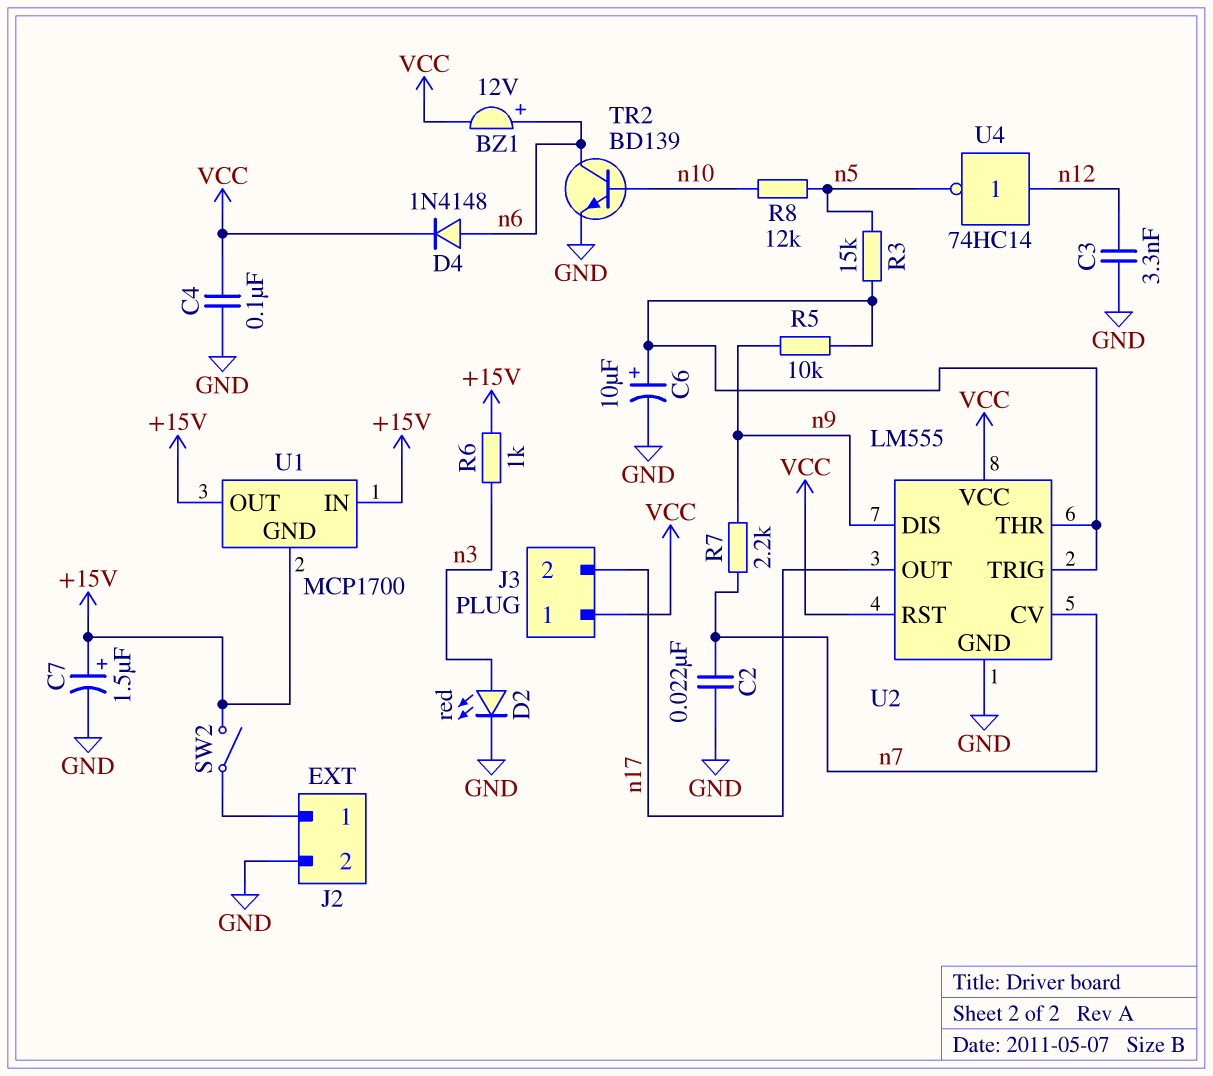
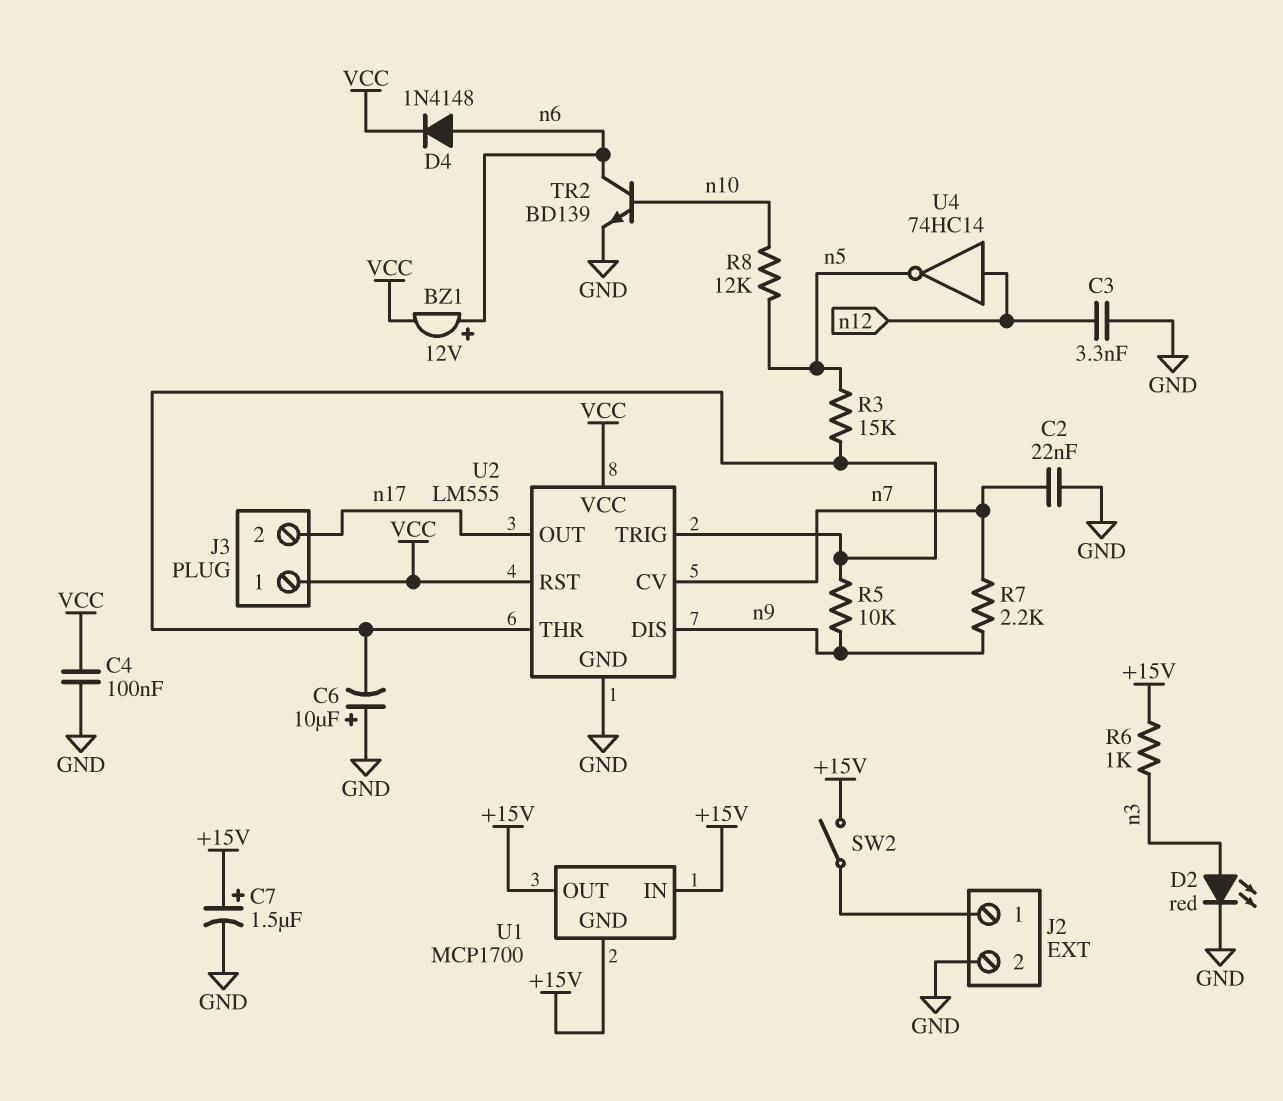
C6: 10uF (plus U2/THR, minus GND) -> 10uF (plus GND, minus U2/THR)

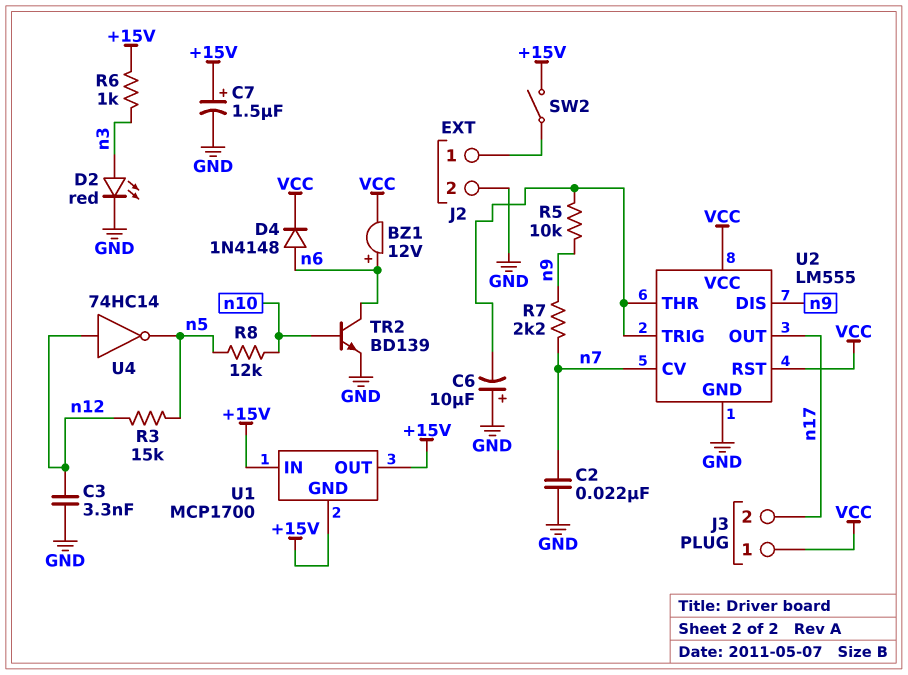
C4: 100nF (GND, VCC) -> none
R3: 15k (U2/THR, n5) -> 15k (n5, n12)

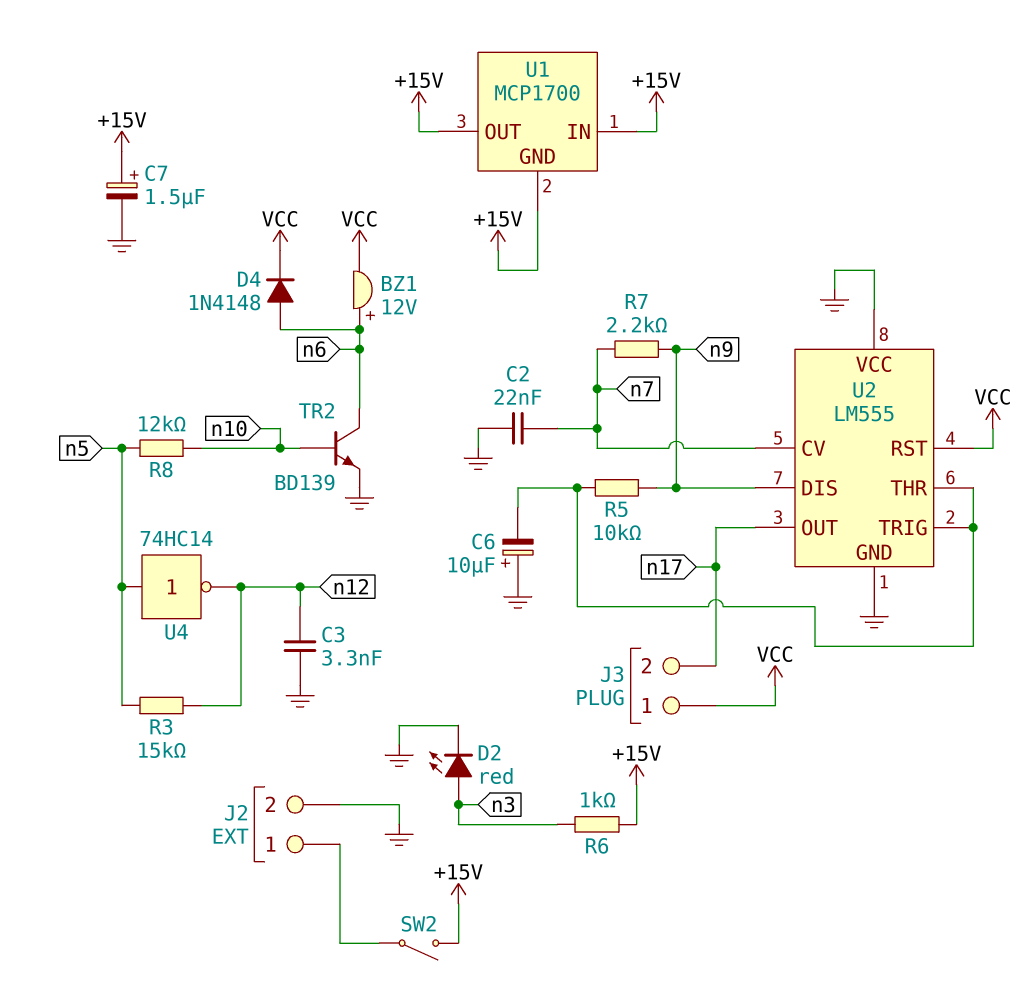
U2 pin VCC: VCC -> GND
U4: NOT 74HC14 (in n12, out n5) -> NOT 74HC14 (in n5, out n12)

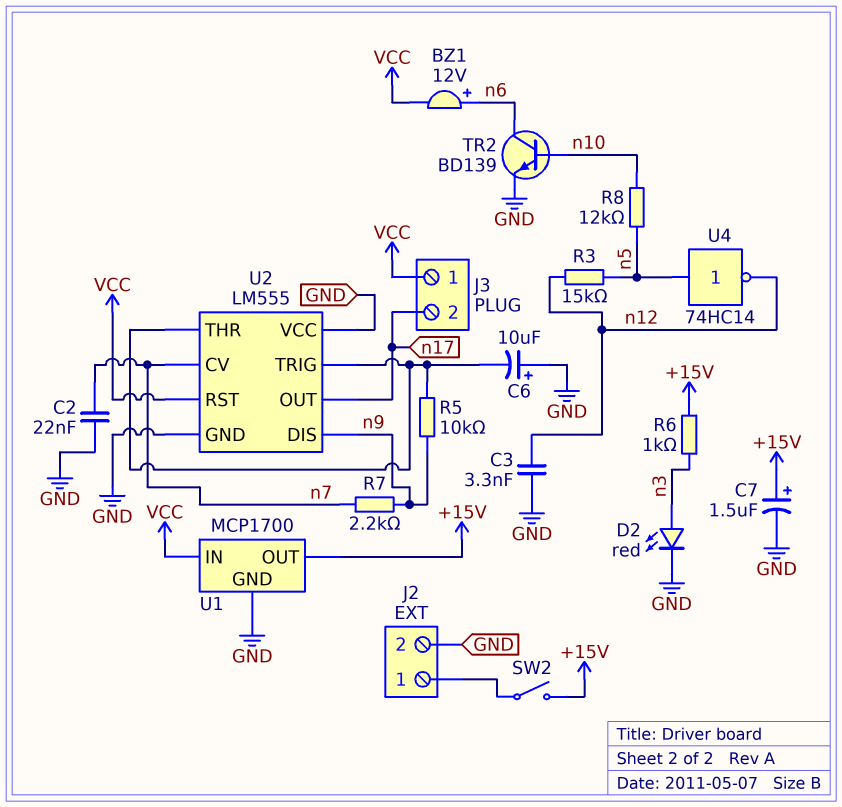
D4: diode 1N4148 (A n6, K VCC) -> none
U1 pin GND: +15V -> GND
U1 pin IN: +15V -> VCC

